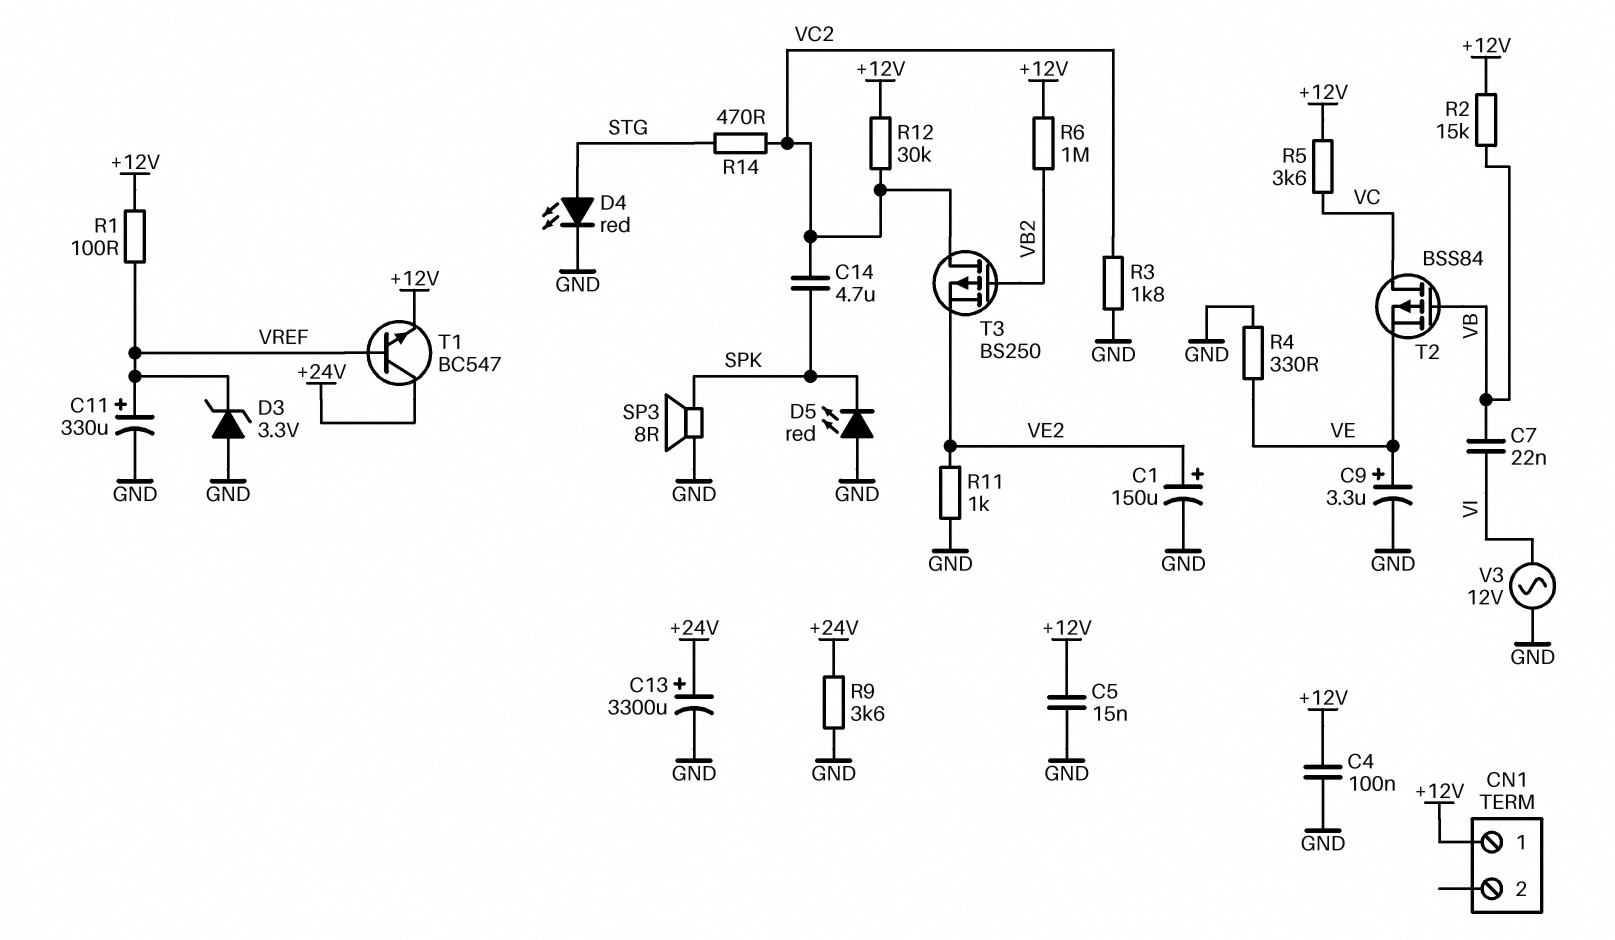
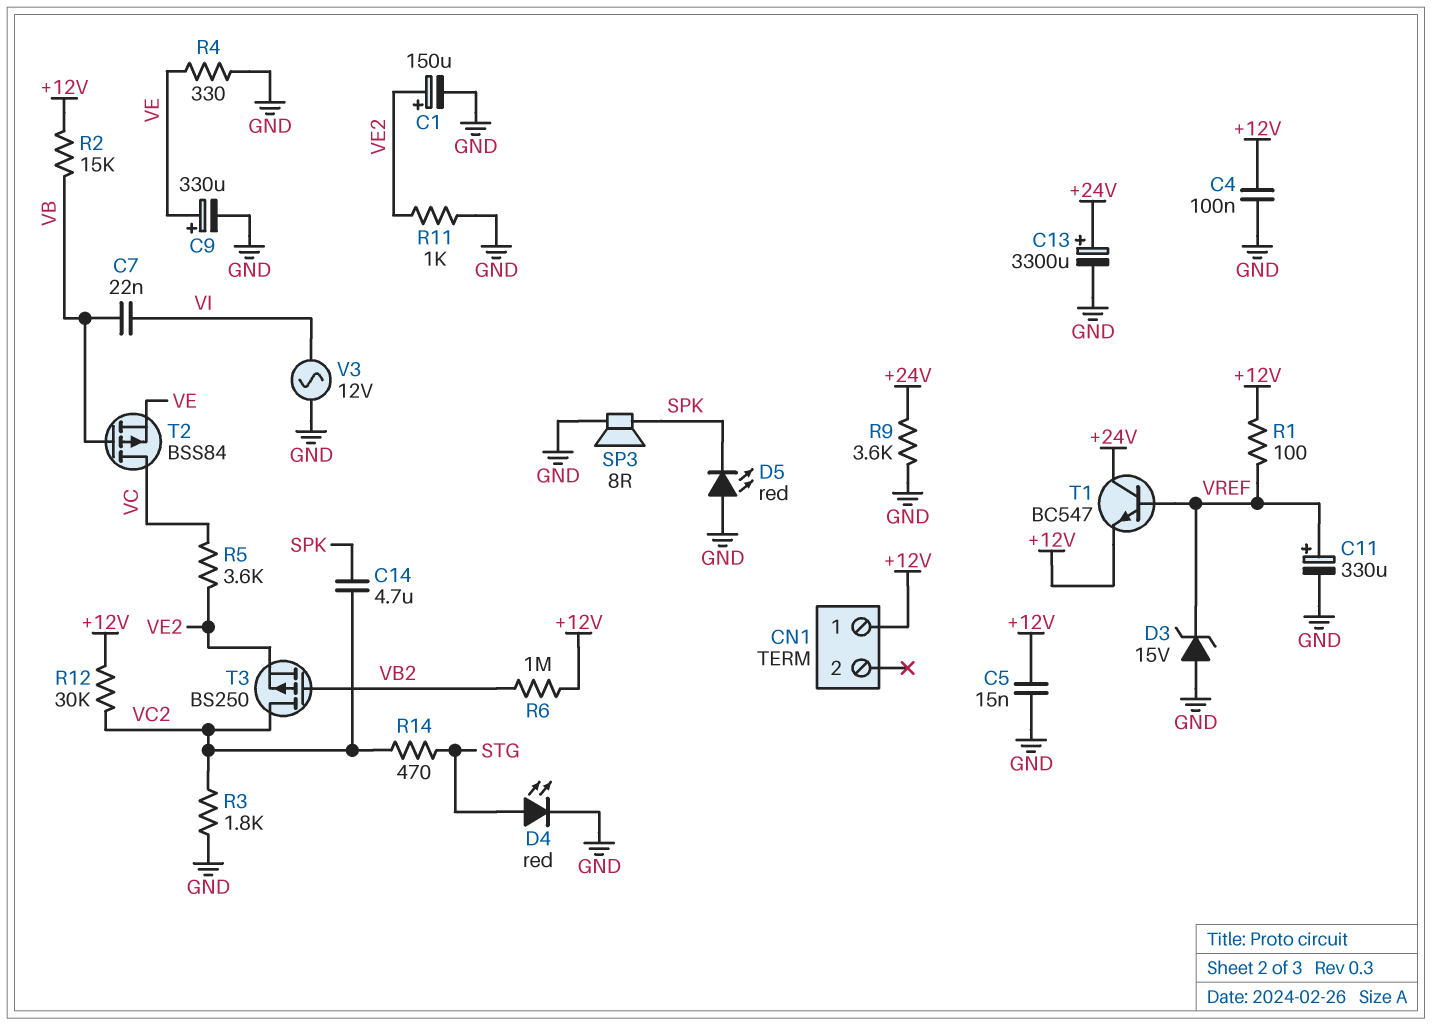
C9: 3.3uF (plus VE, minus GND) -> 330uF (plus VE, minus GND)
D3: zener 3.3V (A GND, K VREF) -> zener 15V (A GND, K VREF)
R5: 3.6k (+12V, VC) -> 3.6k (VC, VE2)

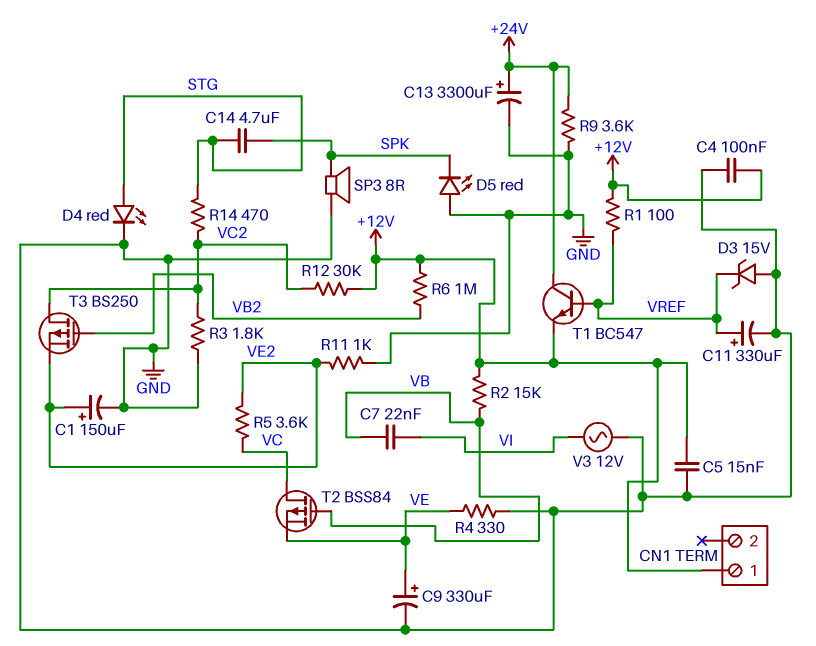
C14: 4.7uF (SPK, VC2) -> 4.7uF (SPK, STG)

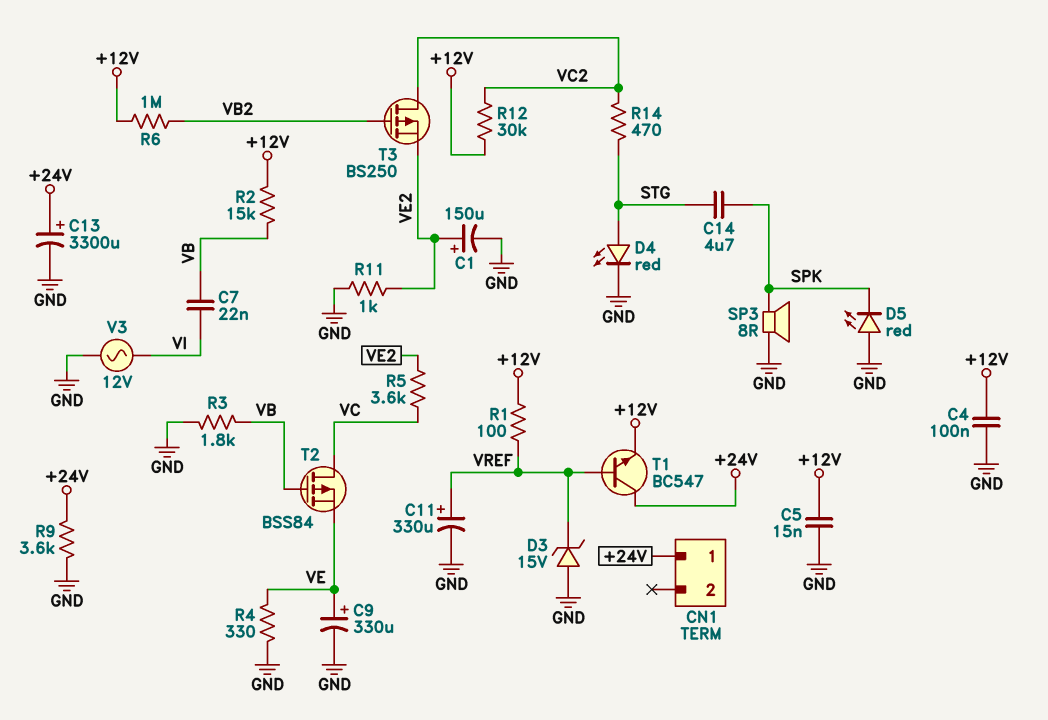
CN1 pin 1: +12V -> +24V
R3: 1.8k (GND, VC2) -> 1.8k (GND, VB)

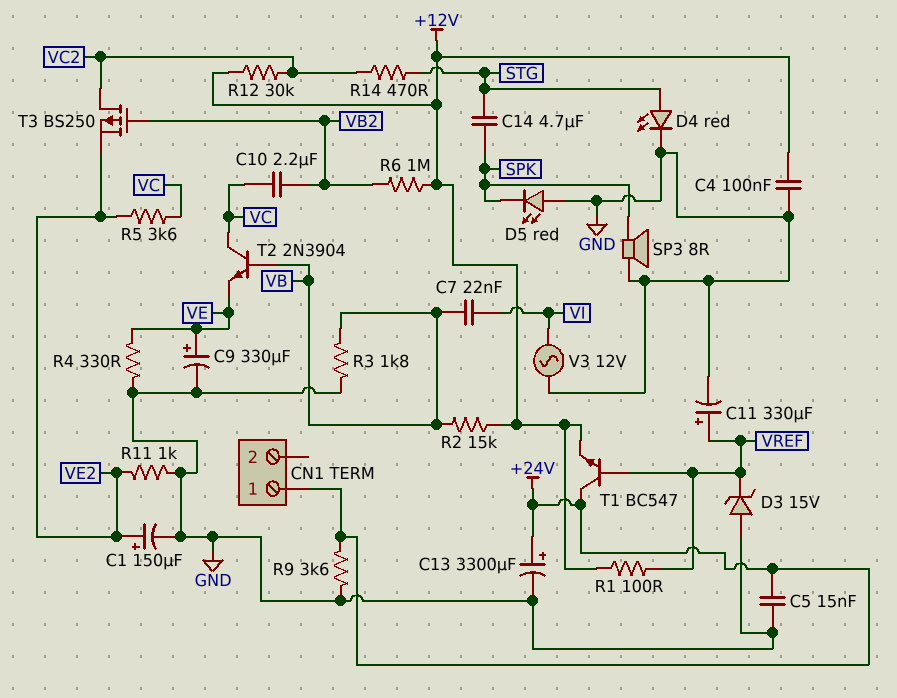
C5: 15nF (+12V, GND) -> 15nF (+24V, GND)
C10: none -> 2.2uF (VB2, VC)
T2: PMOS BSS84 (G VB, D VC, S VE) -> NPN 2N3904 (B VB, C VC, E VE)

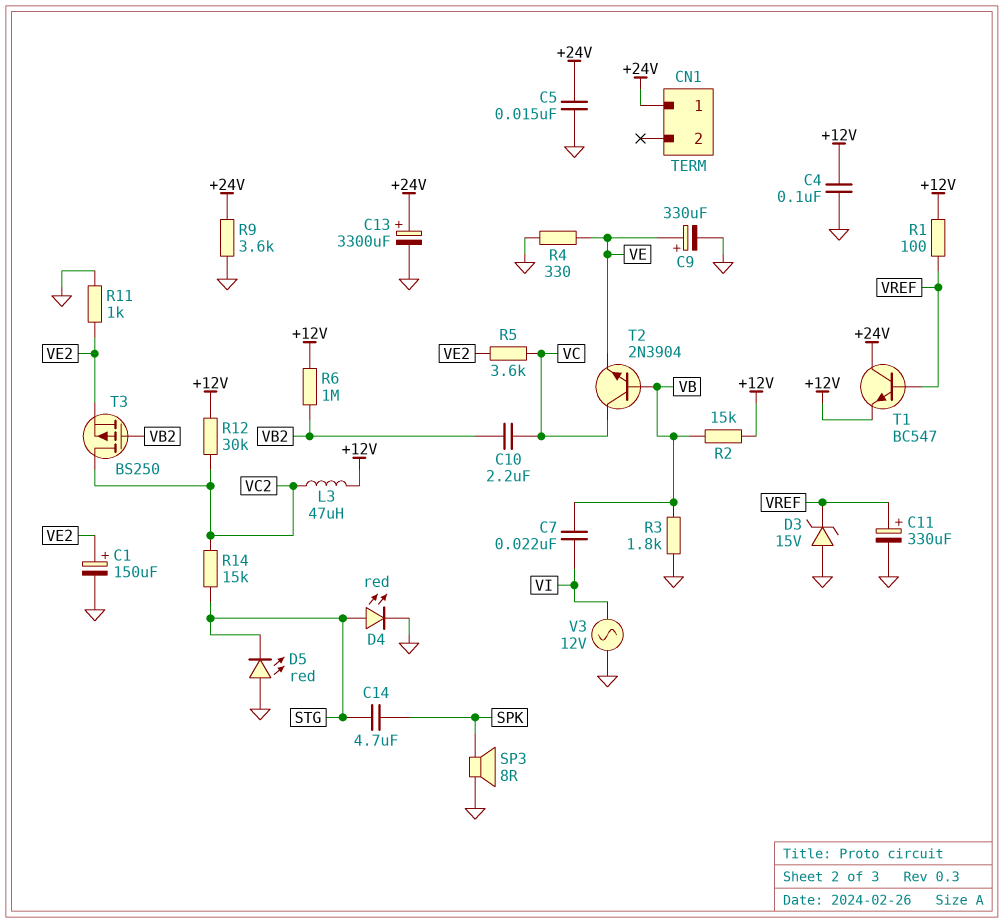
D5: LED red (A GND, K SPK) -> LED red (A GND, K STG)
L3: none -> 47uH (+12V, VC2)
R14: 470 (STG, VC2) -> 15k (STG, VC2)

